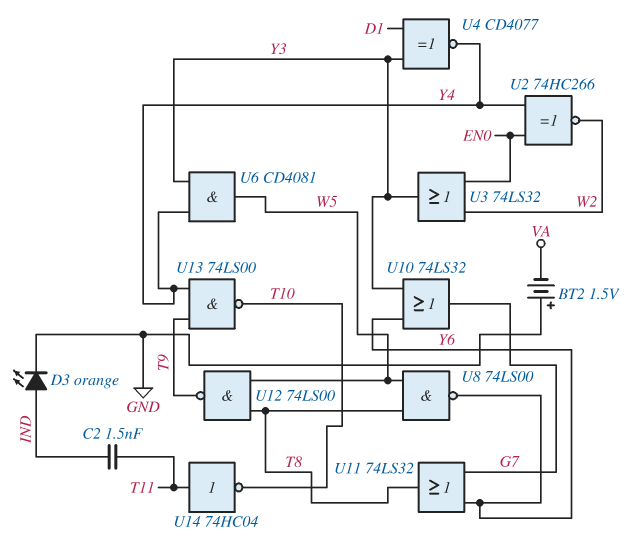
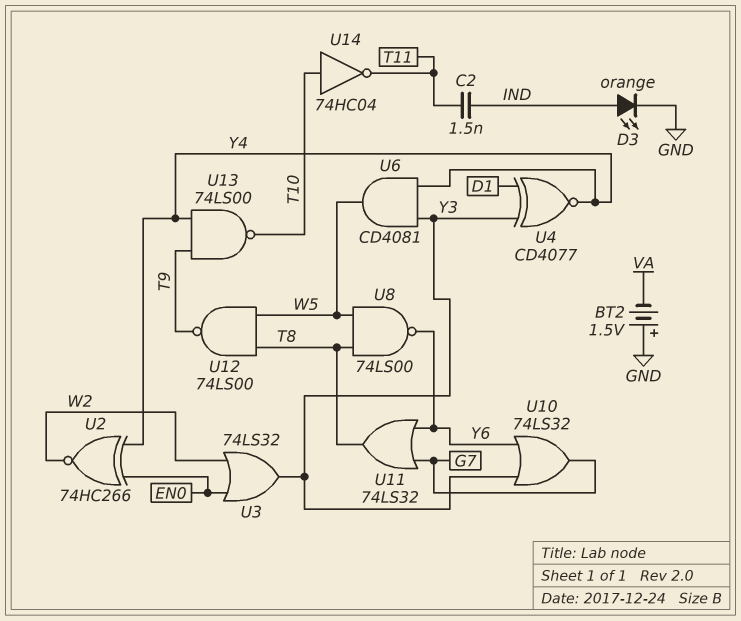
U14: NOT 74HC04 (in T11, out T10) -> NOT 74HC04 (in T10, out T11)

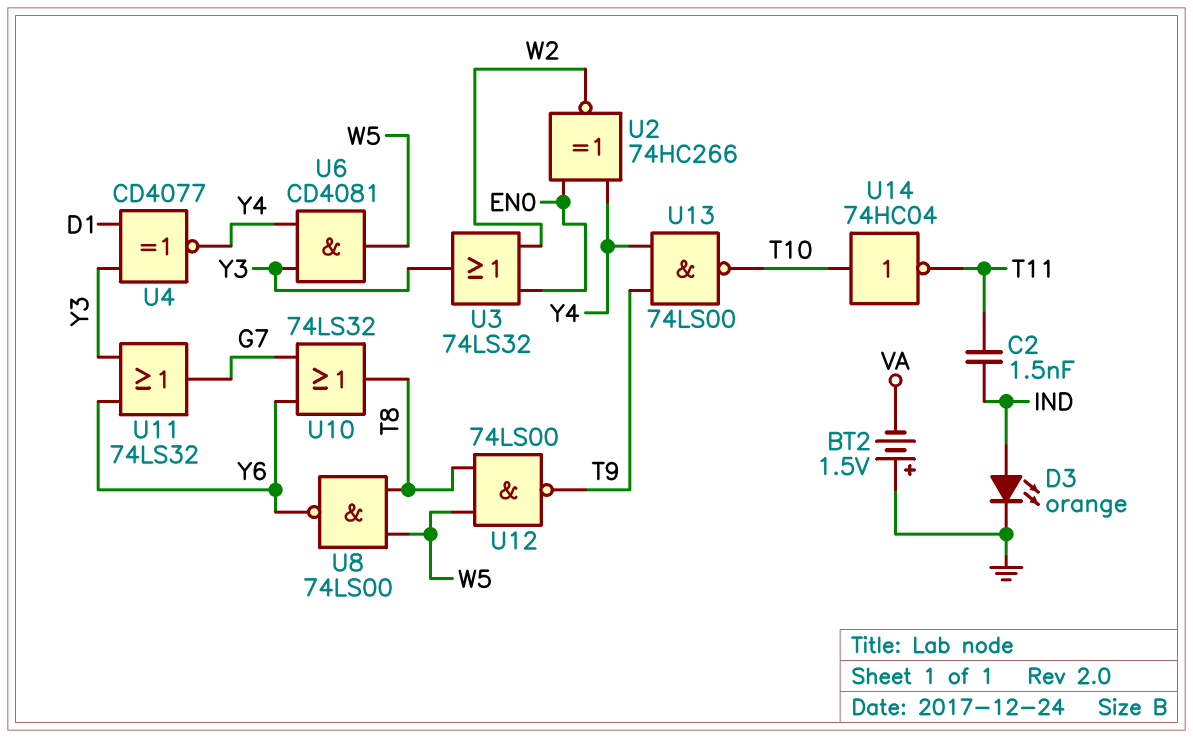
U10: OR 74LS32 (in Y3, in Y6, out G7) -> OR 74LS32 (in G7, in Y6, out T8)
U11: OR 74LS32 (in G7, in Y6, out T8) -> OR 74LS32 (in Y3, in Y6, out G7)

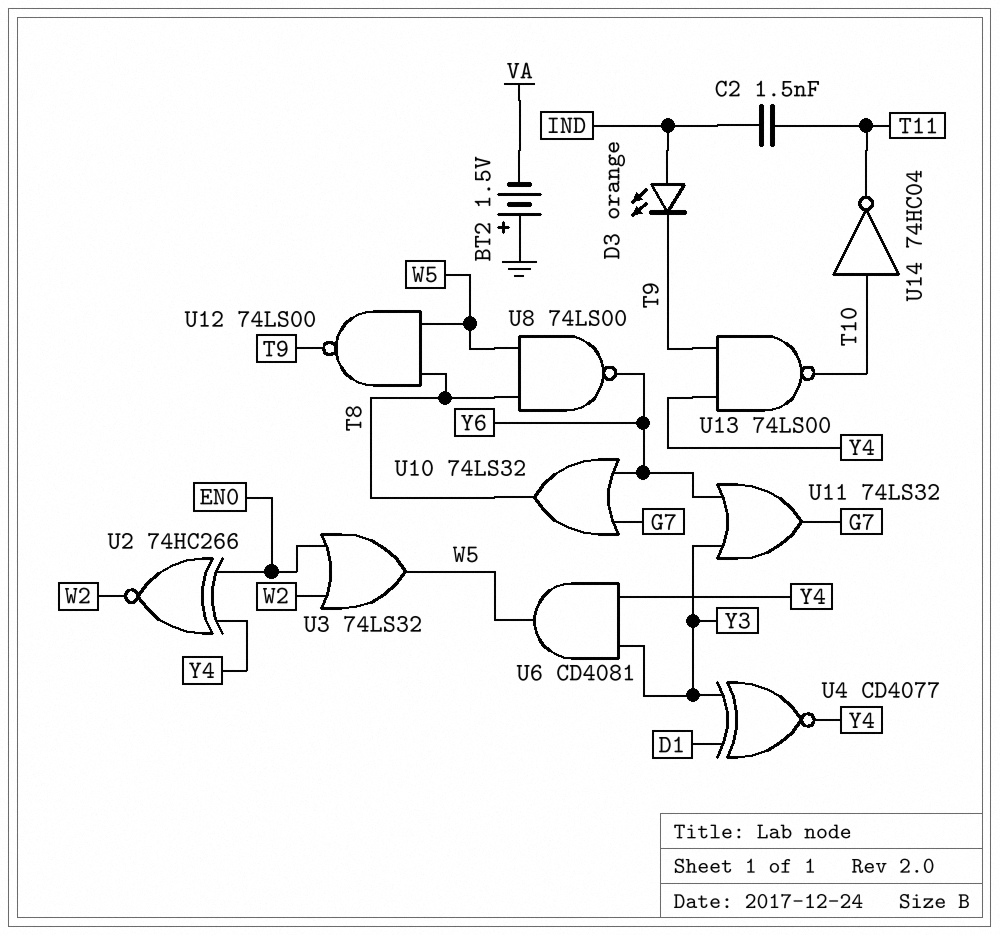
D3: LED orange (A IND, K GND) -> LED orange (A IND, K T9)
U3: OR 74LS32 (in EN0, in W2, out Y3) -> OR 74LS32 (in EN0, in W2, out W5)

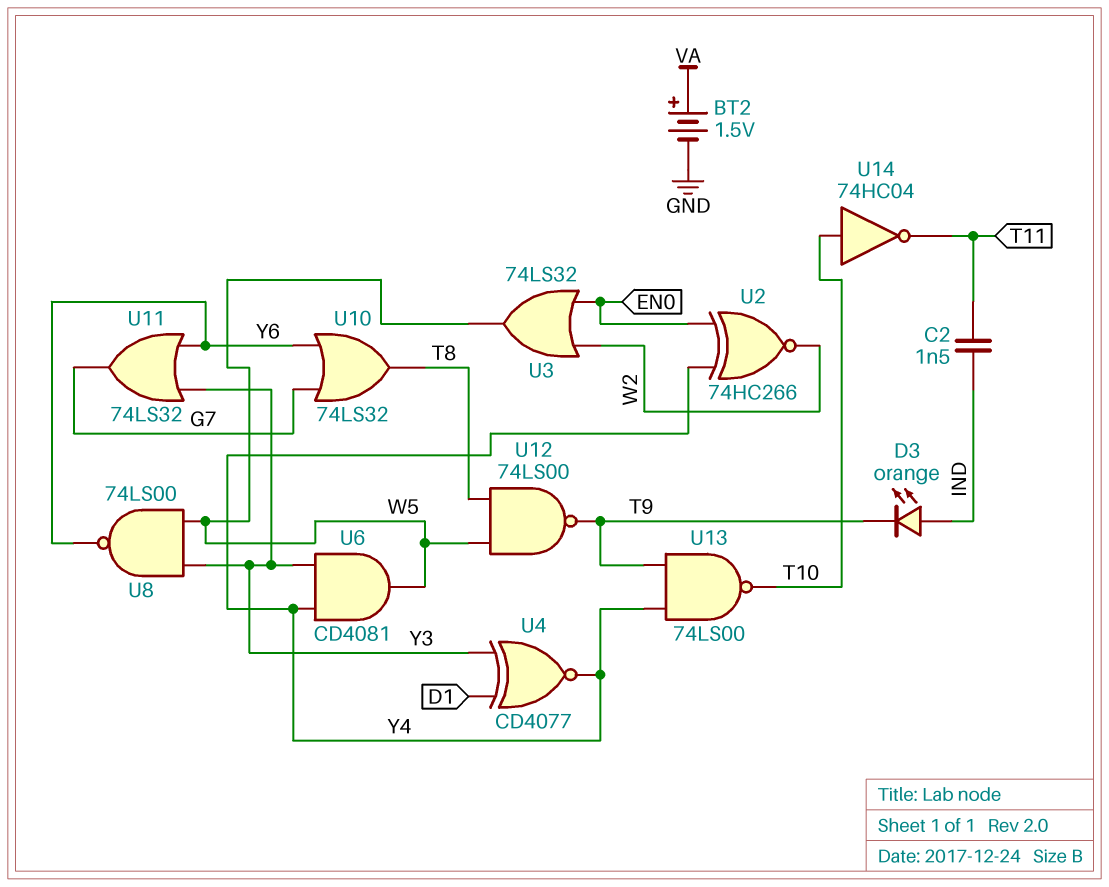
BT2: 1.5V (plus GND, minus VA) -> 1.5V (plus VA, minus GND)
U8: NAND 74LS00 (in T8, in W5, out Y6) -> NAND 74LS00 (in W5, in Y3, out Y6)

